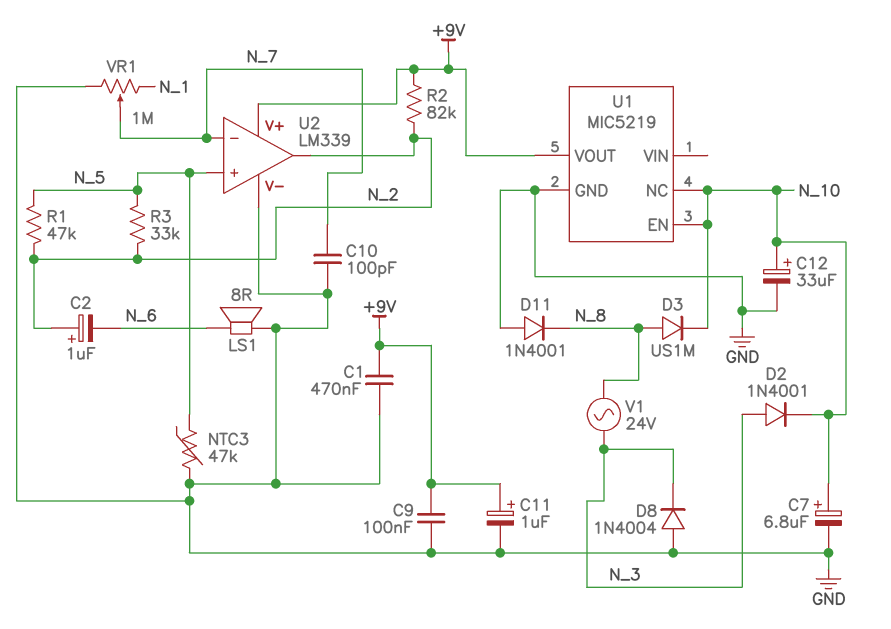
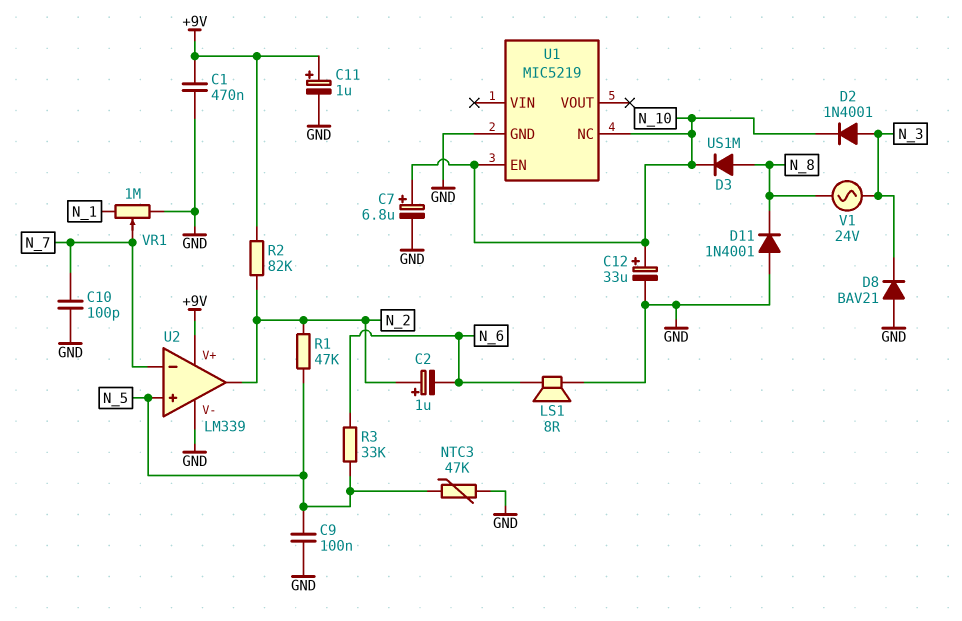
C9: 100nF (+9V, GND) -> 100nF (GND, N_5)
D8: diode 1N4004 (A GND, K N_3) -> diode BAV21 (A GND, K N_3)
R3: 33k (N_2, N_5) -> 33k (N_5, N_6)
U1 pin VOUT: +9V -> none

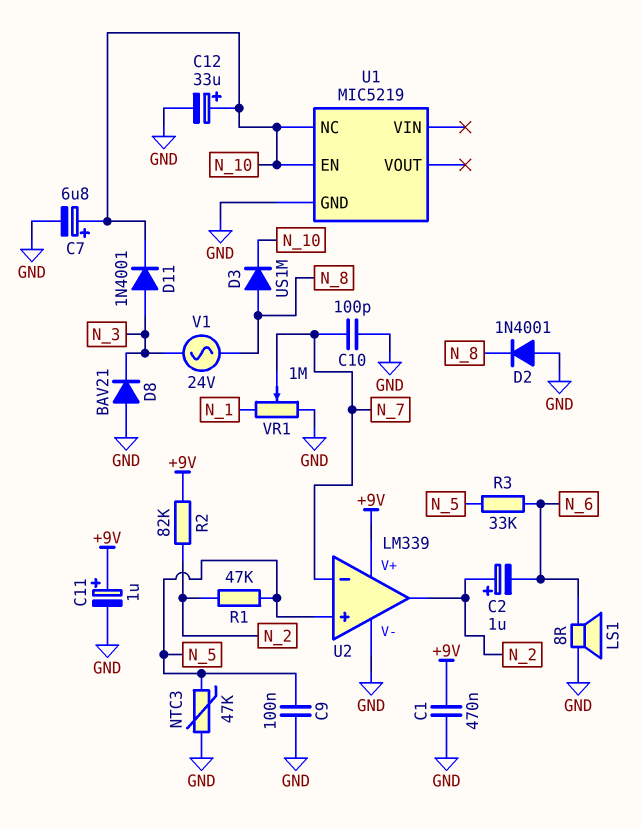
D2: diode 1N4001 (A N_3, K N_10) -> diode 1N4001 (A GND, K N_8)
D11: diode 1N4001 (A GND, K N_8) -> diode 1N4001 (A N_3, K N_10)

